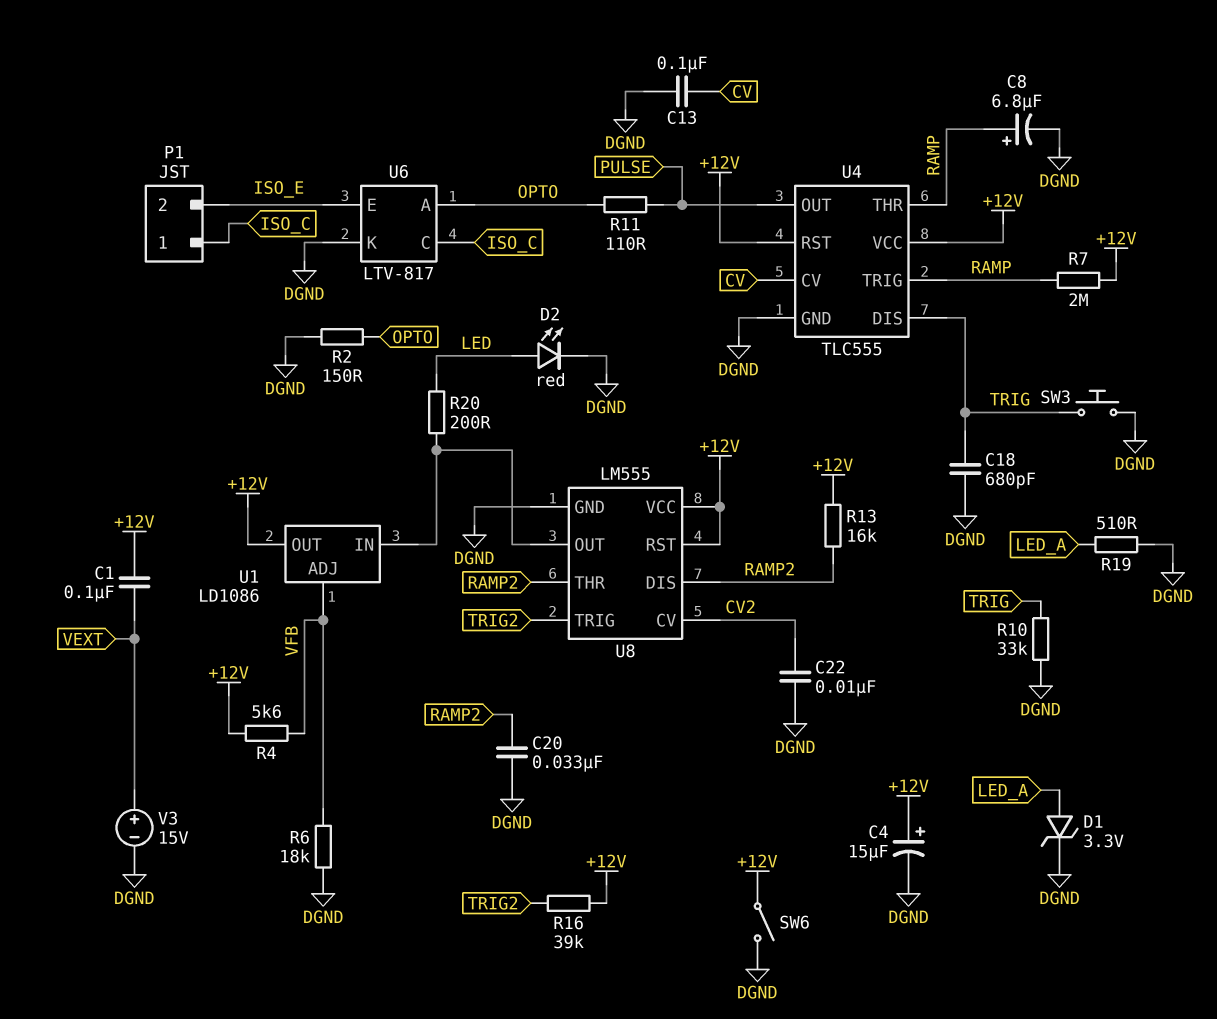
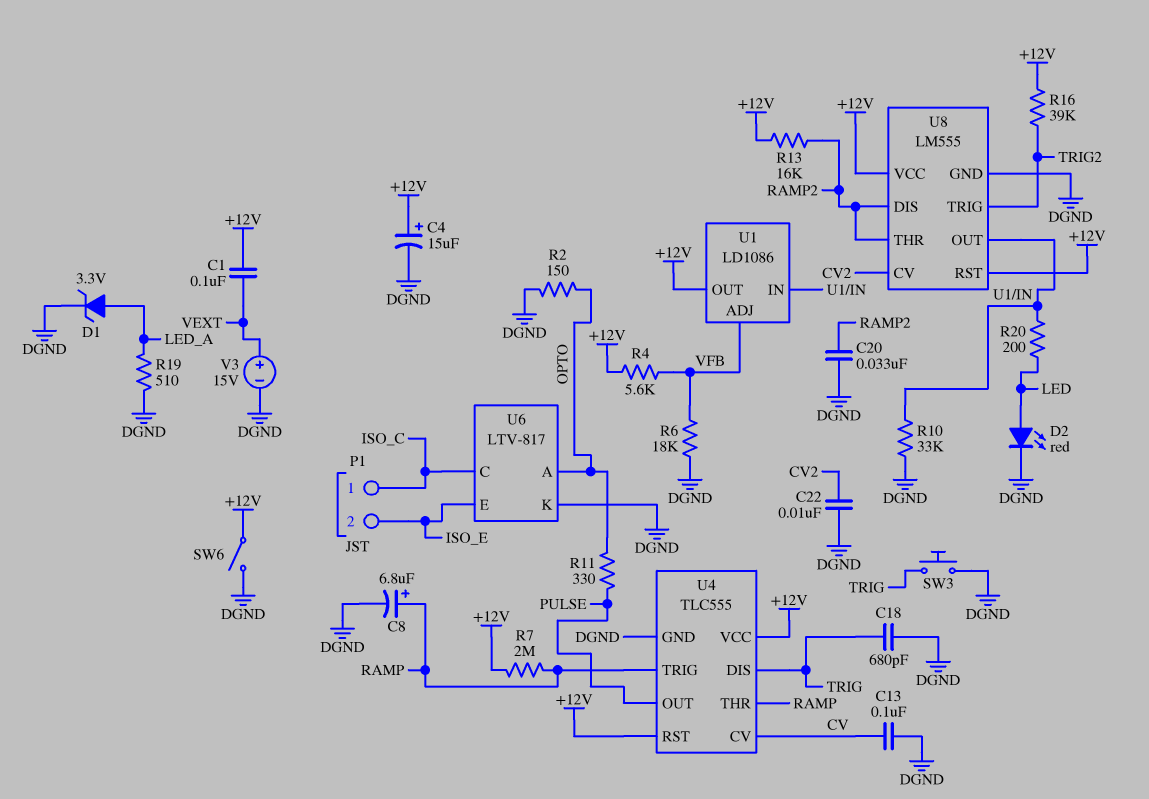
R10: 33k (DGND, TRIG) -> 33k (DGND, U1/IN)
R11: 110 (OPTO, PULSE) -> 330 (OPTO, PULSE)

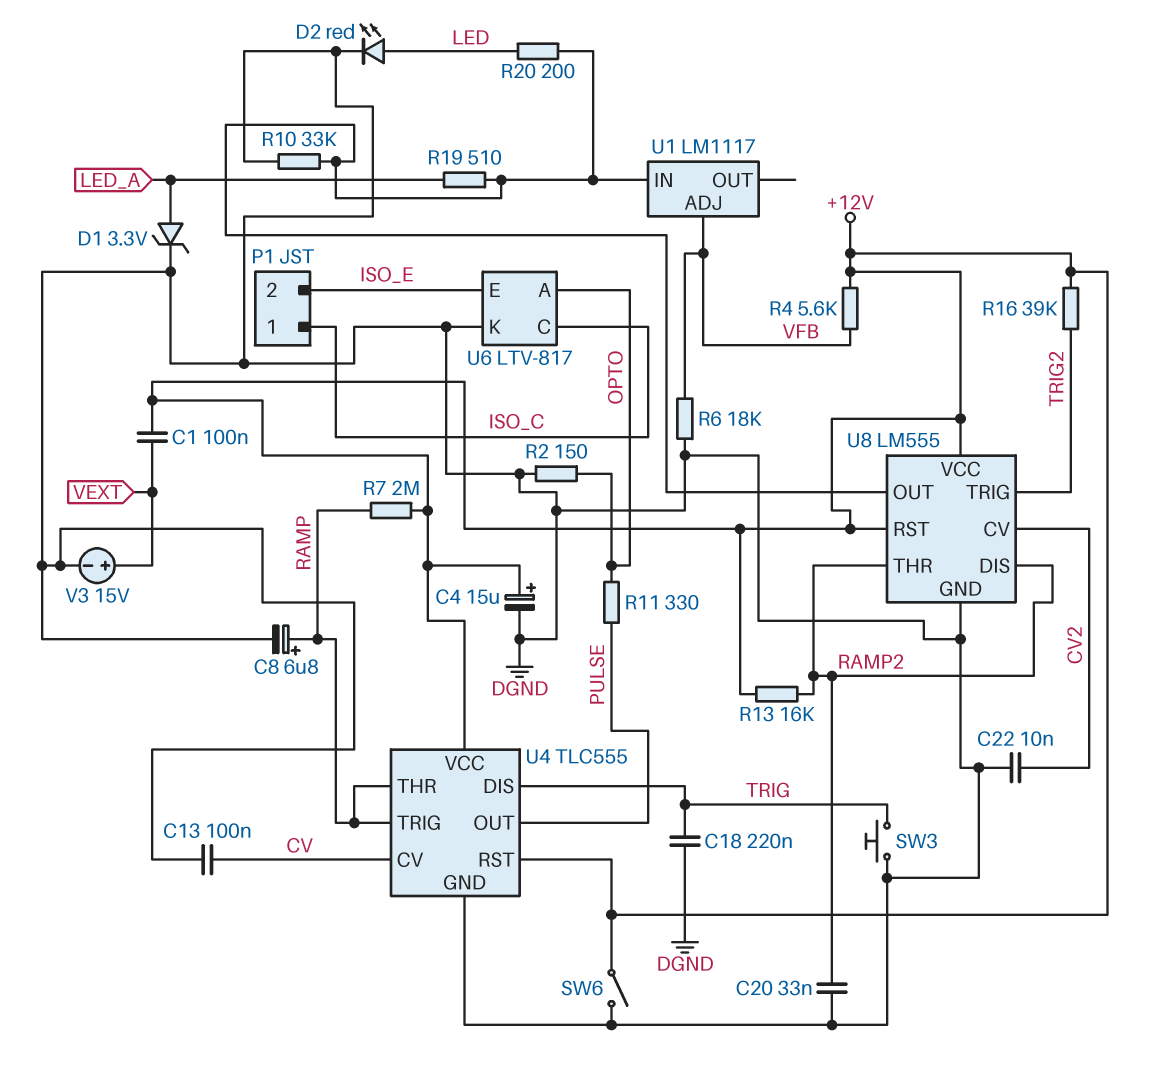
C18: 680pF (DGND, TRIG) -> 220nF (DGND, TRIG)
R19: 510 (DGND, LED_A) -> 510 (LED_A, U1/IN)
U1: LD1086 -> LM1117
U1 pin OUT: +12V -> none

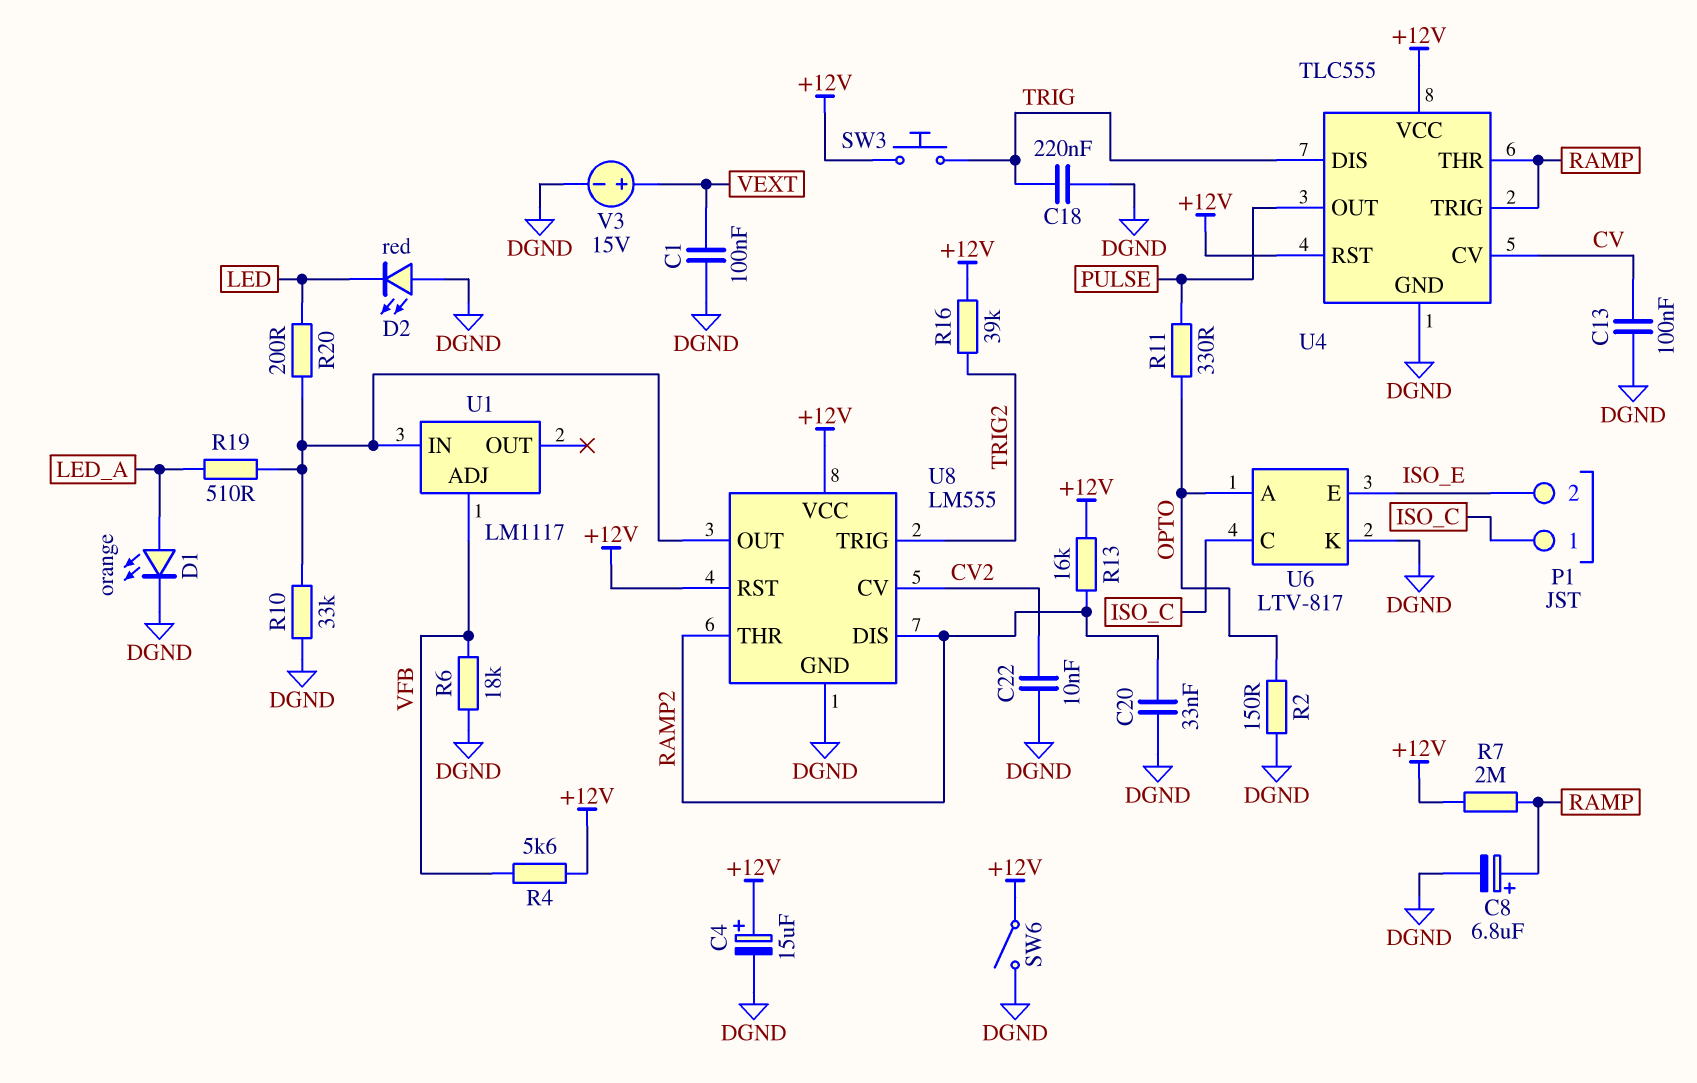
C1: 100nF (+12V, VEXT) -> 100nF (DGND, VEXT)
D1: zener 3.3V (A LED_A, K DGND) -> LED orange (A LED_A, K DGND)
D2: LED red (A LED, K DGND) -> LED red (A DGND, K LED)
SW3: button (DGND, TRIG) -> button (+12V, TRIG)

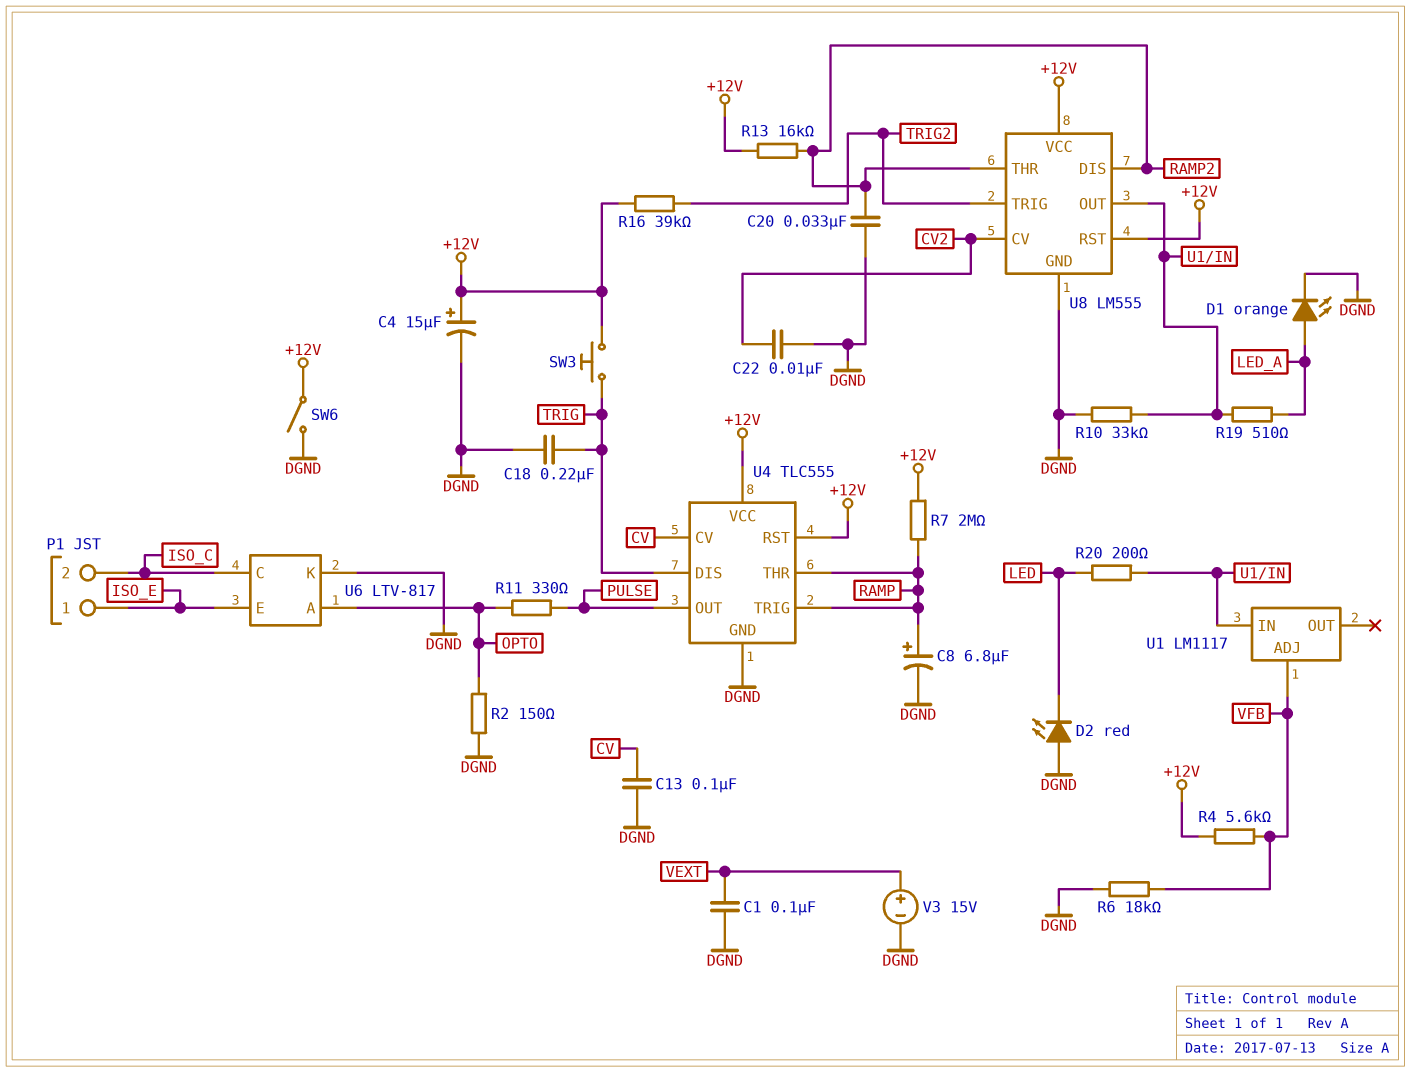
P1 pin 1: ISO_C -> ISO_E
P1 pin 2: ISO_E -> ISO_C

